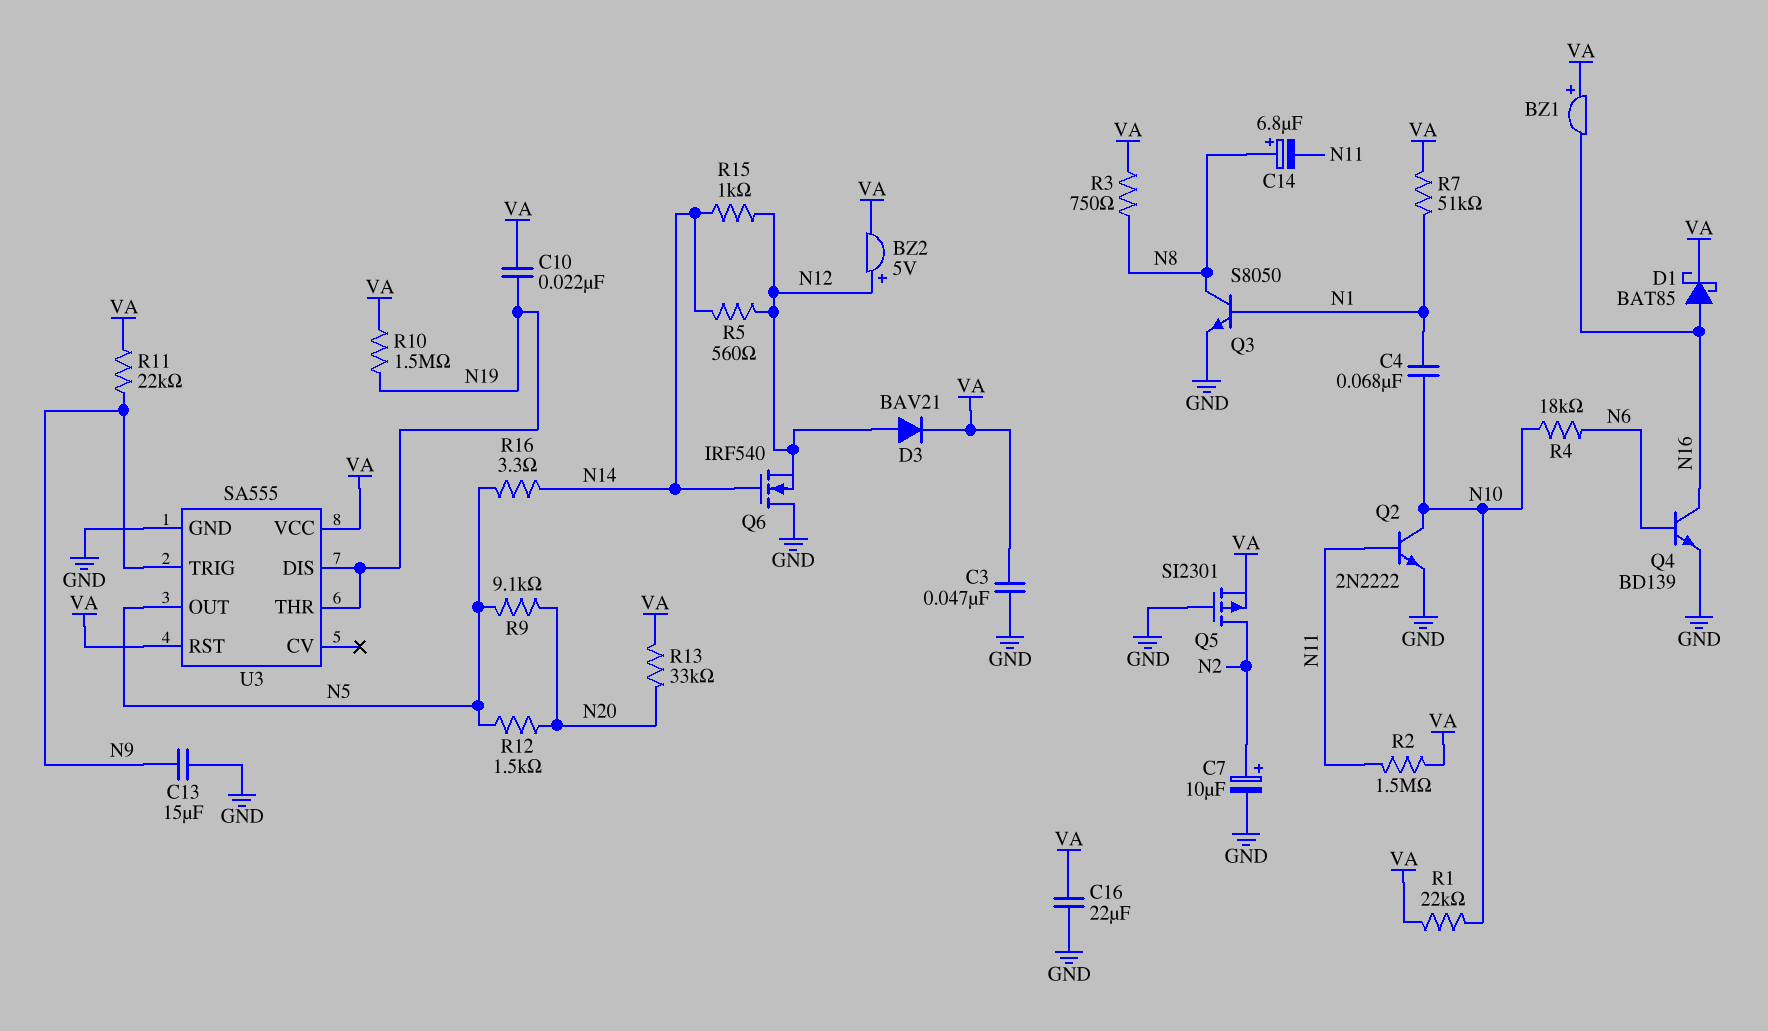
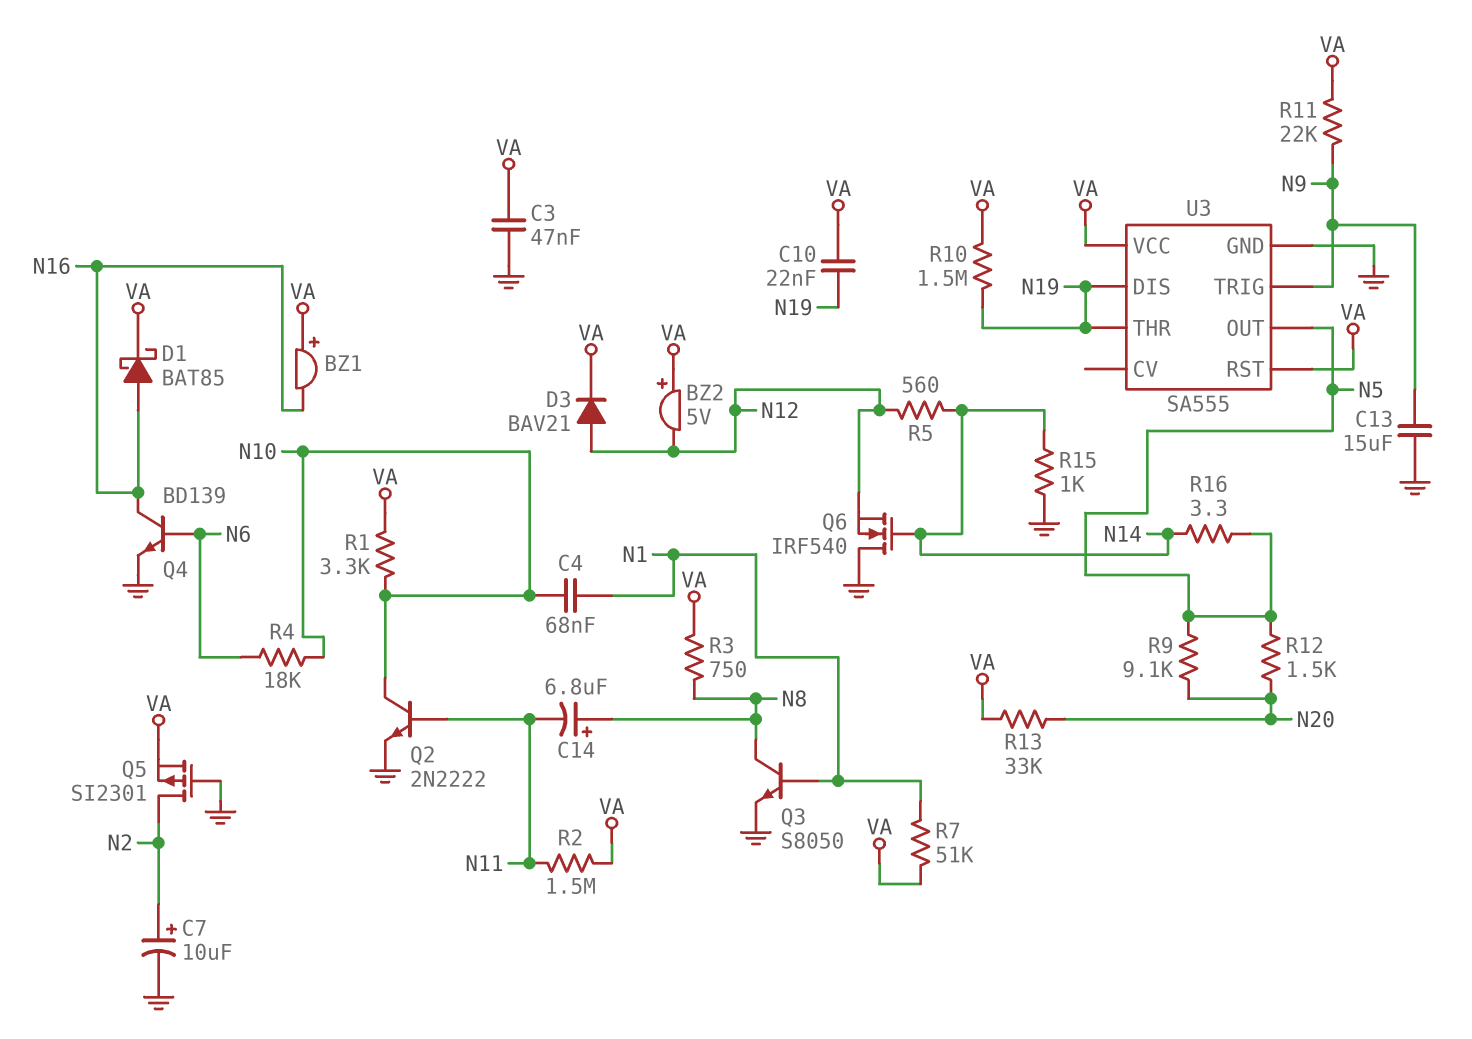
BZ2: buzzer 5V (plus N12, minus VA) -> buzzer 5V (plus VA, minus N12)
C16: 22uF (GND, VA) -> none
R1: 22k (N10, VA) -> 3.3k (N10, VA)
R15: 1k (N12, N14) -> 1k (GND, N14)

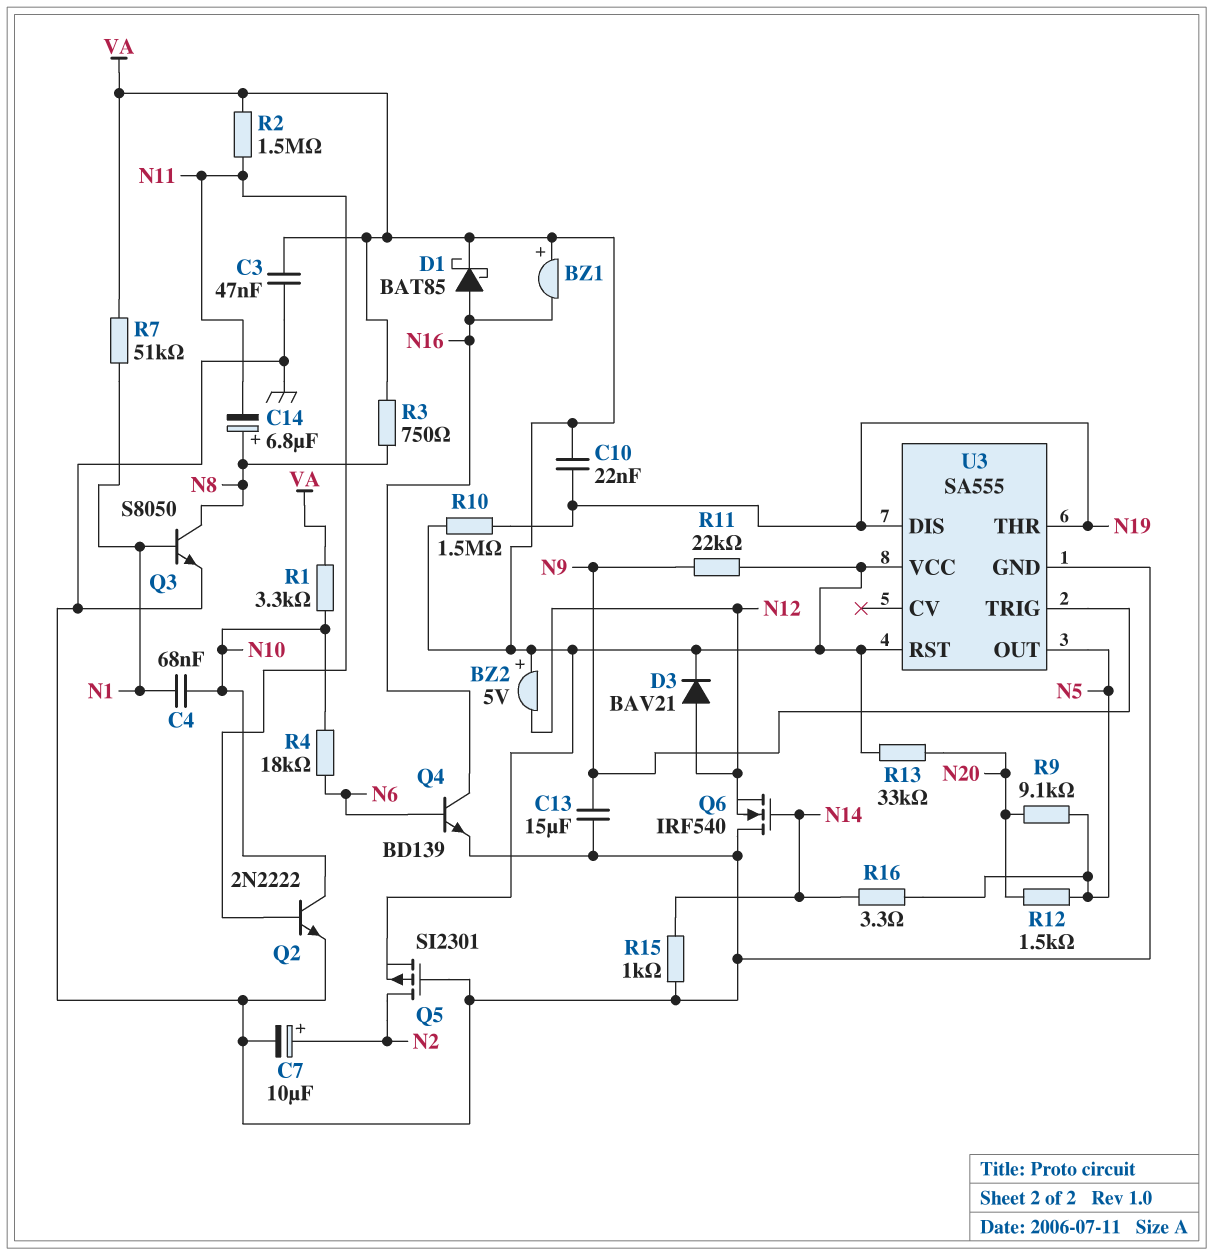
R5: 560 (N12, N14) -> none

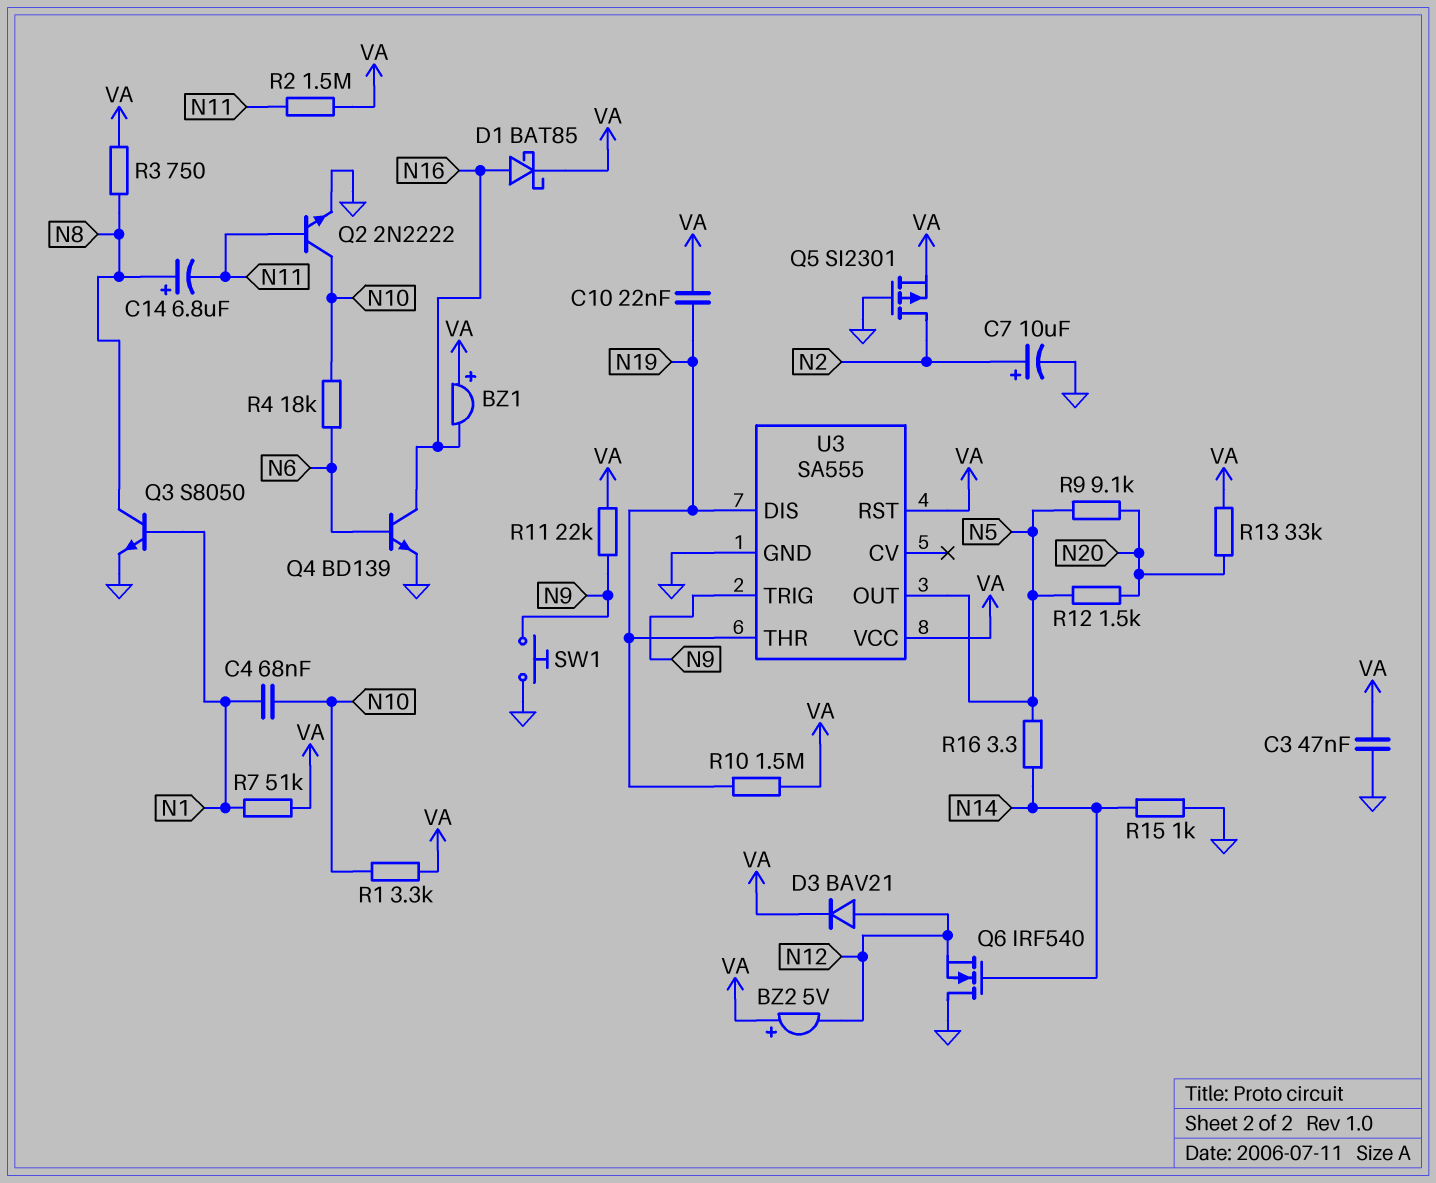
C13: 15uF (GND, N9) -> none
SW1: none -> button (GND, N9)

